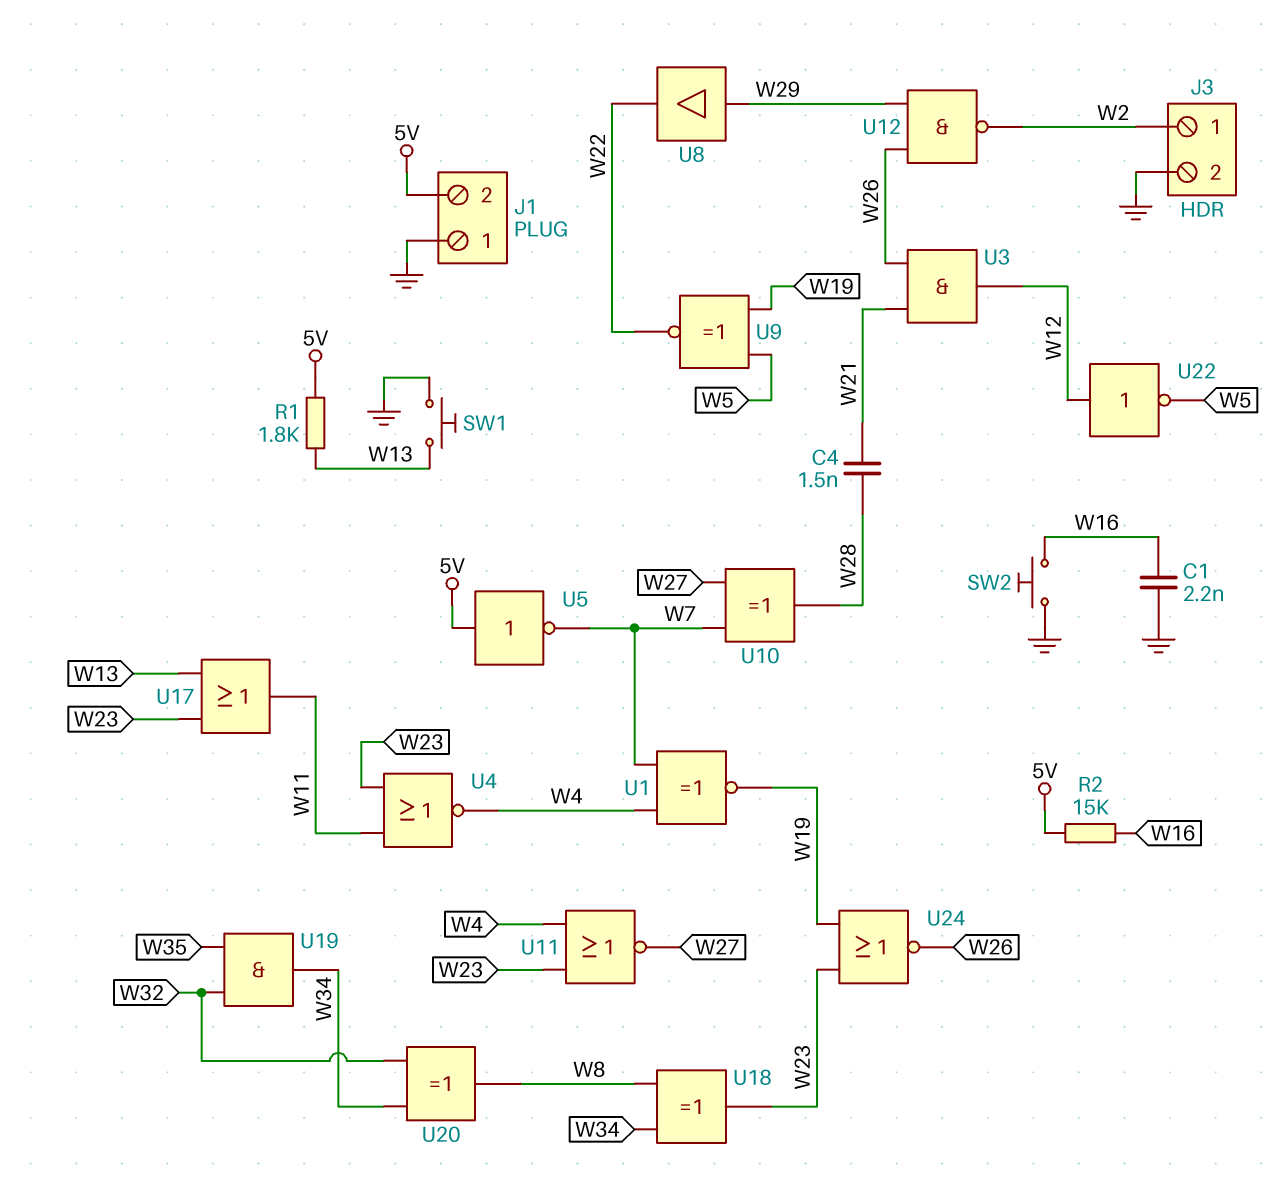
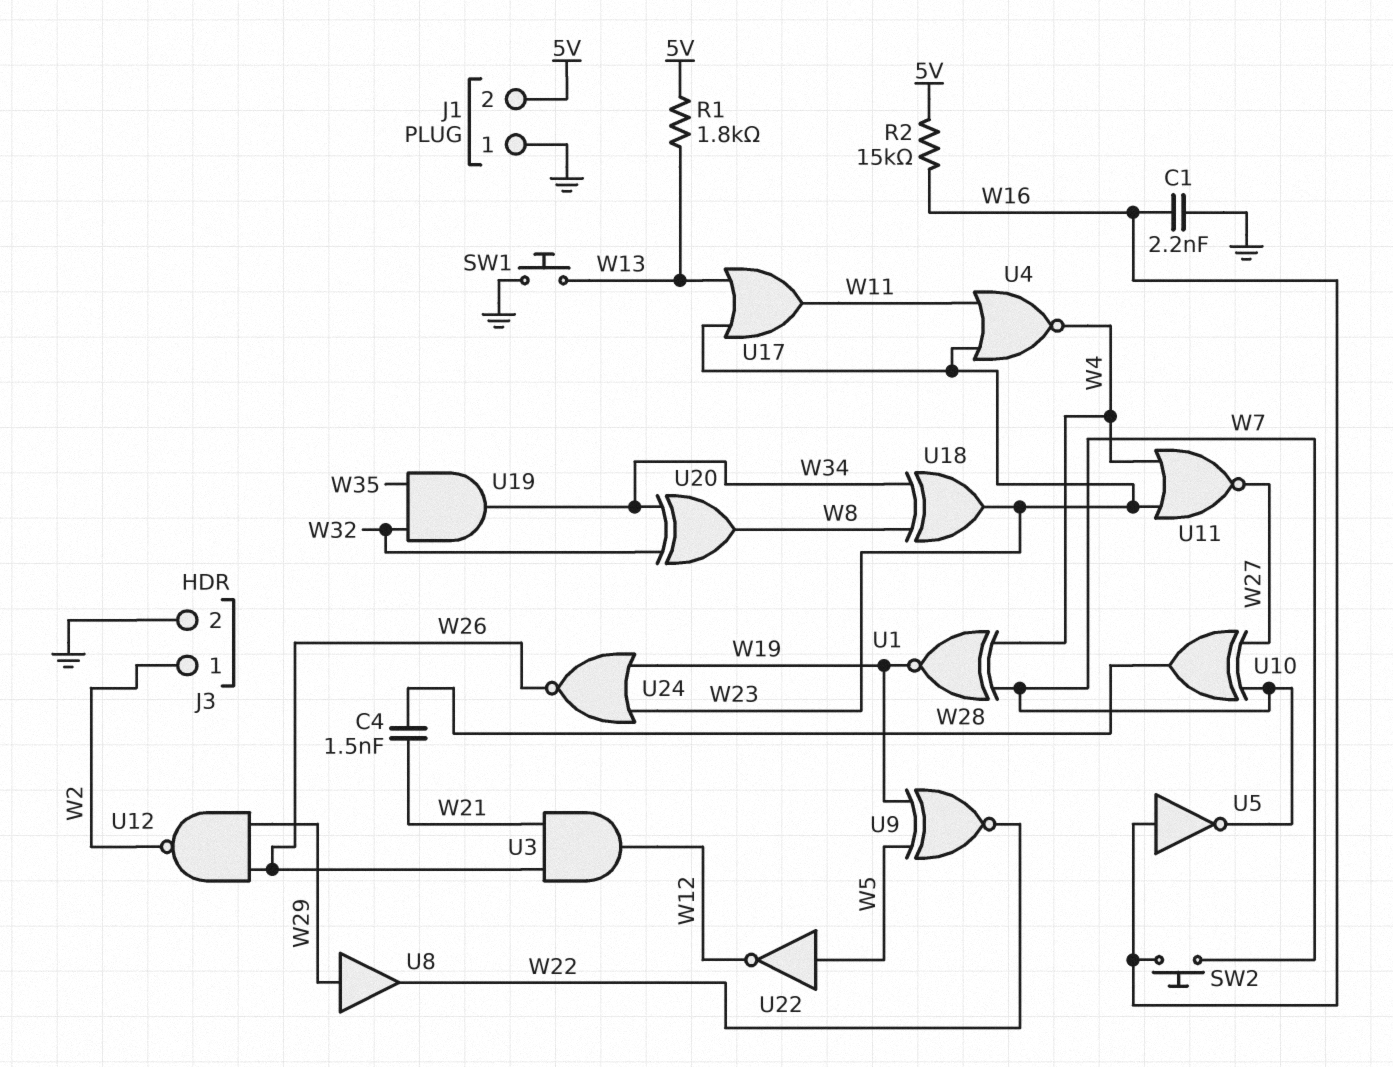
SW2: button (GND, W16) -> button (W7, W16)
U5: NOT (in 5V, out W7) -> NOT (in W16, out W7)
U22: NOT (in W12, out W5) -> NOT (in W5, out W12)

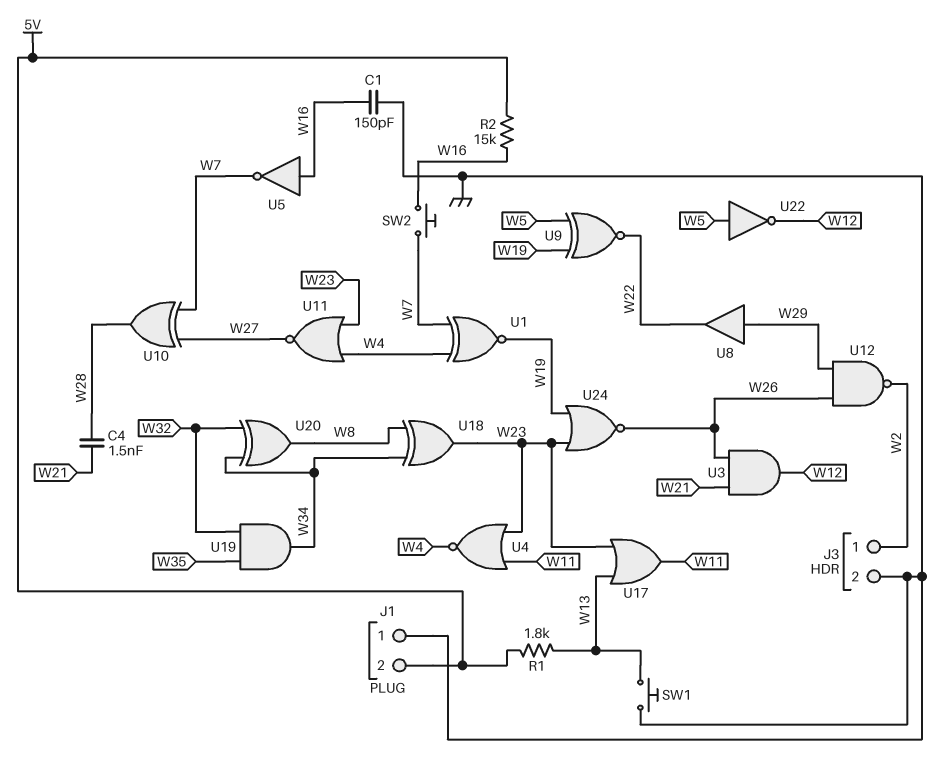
C1: 2.2nF (GND, W16) -> 150pF (GND, W16)

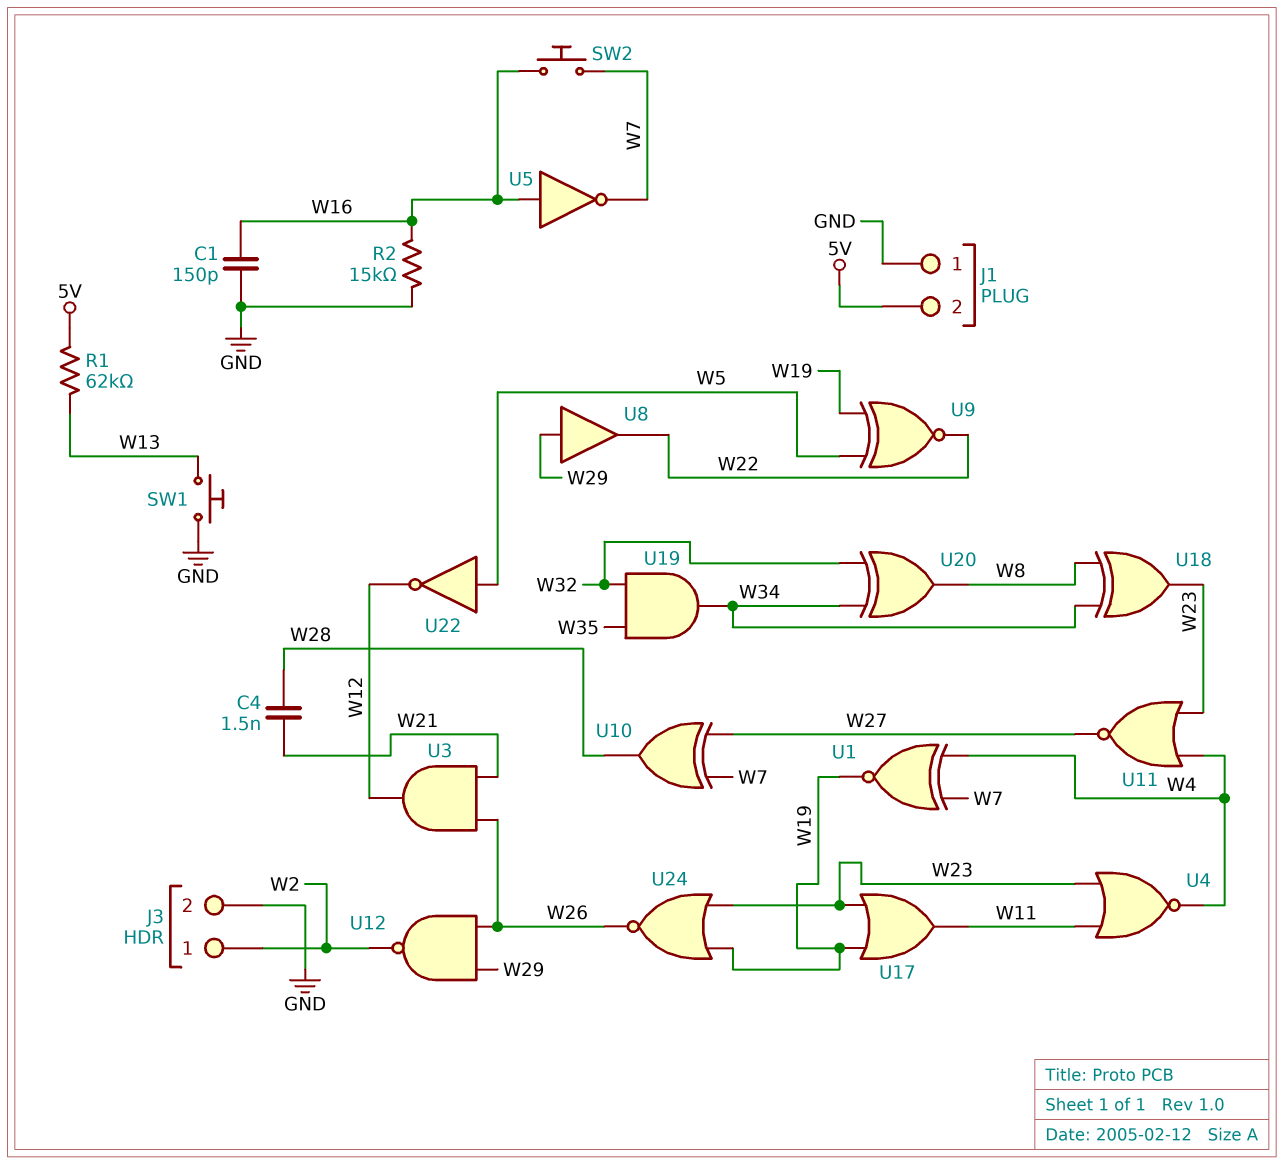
R1: 1.8k (5V, W13) -> 62k (5V, W13)
R2: 15k (5V, W16) -> 15k (GND, W16)
U17: OR (in W13, in W23, out W11) -> OR (in W19, in W23, out W11)

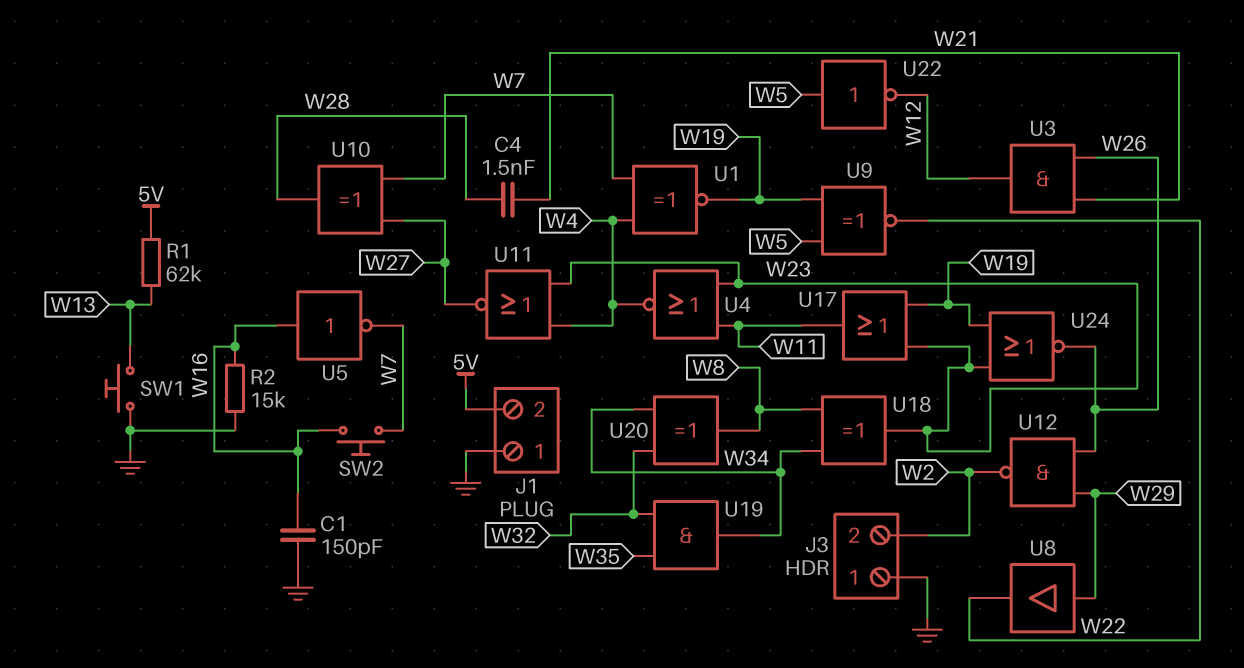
J3 pin 1: W2 -> GND
J3 pin 2: GND -> W2

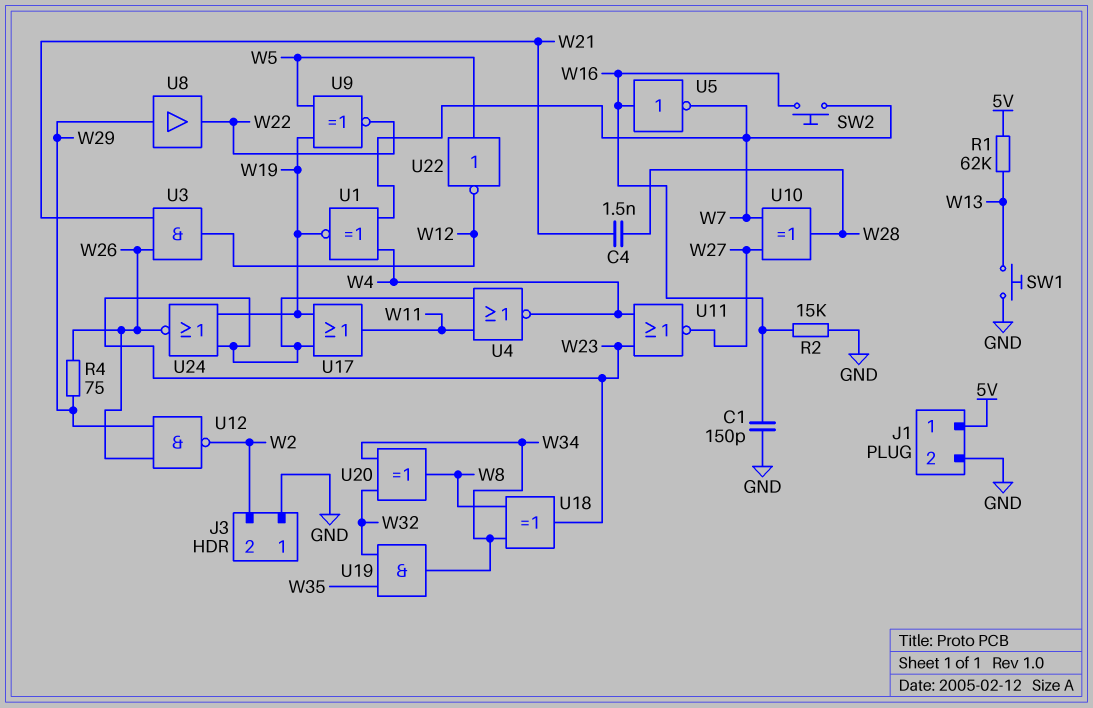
J1 pin 1: GND -> 5V
J1 pin 2: 5V -> GND
R4: none -> 75 (W26, W29)

